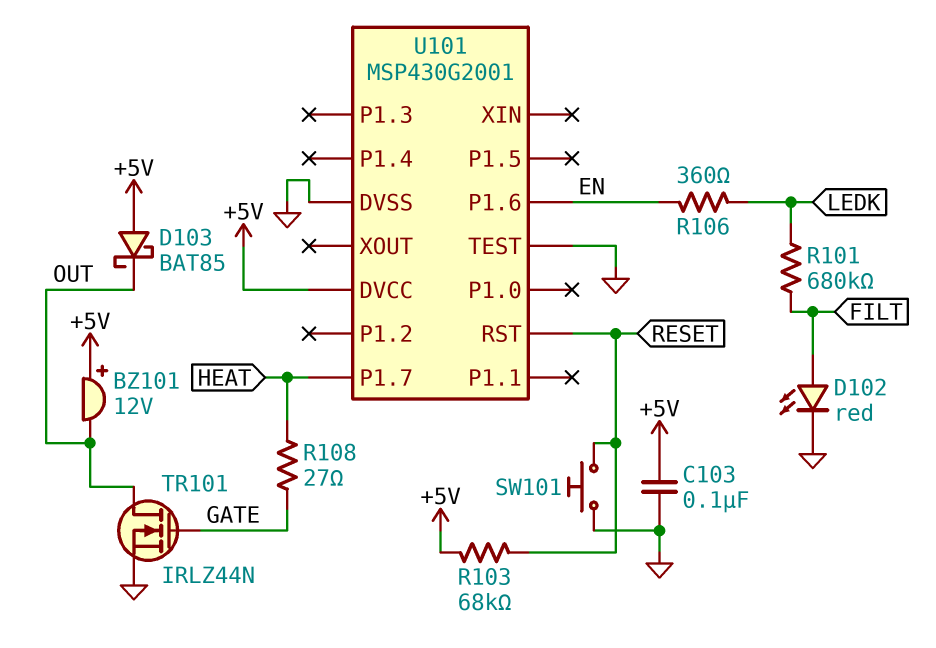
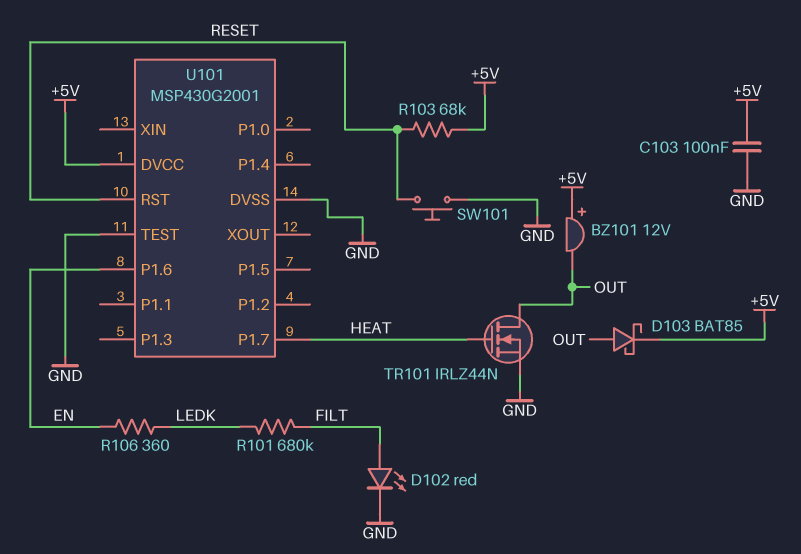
D103: schottky BAT85 (A +5V, K OUT) -> schottky BAT85 (A OUT, K +5V)
R108: 27 (GATE, HEAT) -> none
TR101: NMOS IRLZ44N (G GATE, D OUT, S GND) -> NMOS IRLZ44N (G HEAT, D OUT, S GND)

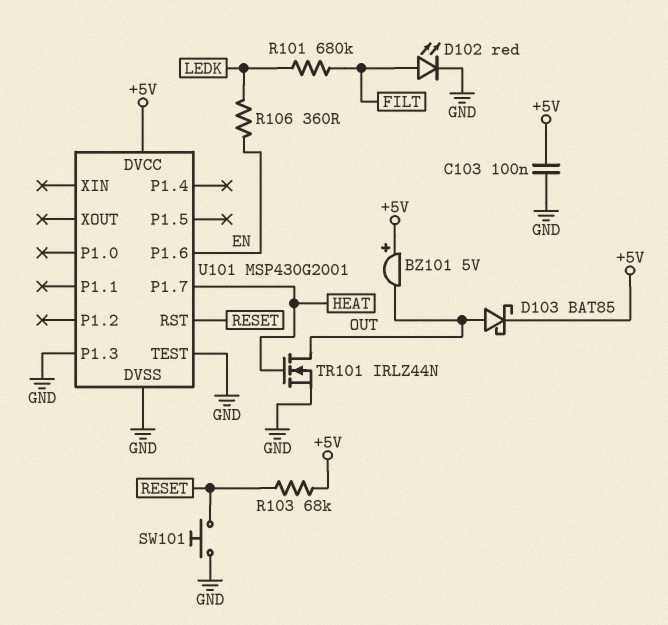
BZ101: buzzer 12V (plus +5V, minus OUT) -> buzzer 5V (plus +5V, minus OUT)
U101 pin P1.3: none -> GND

